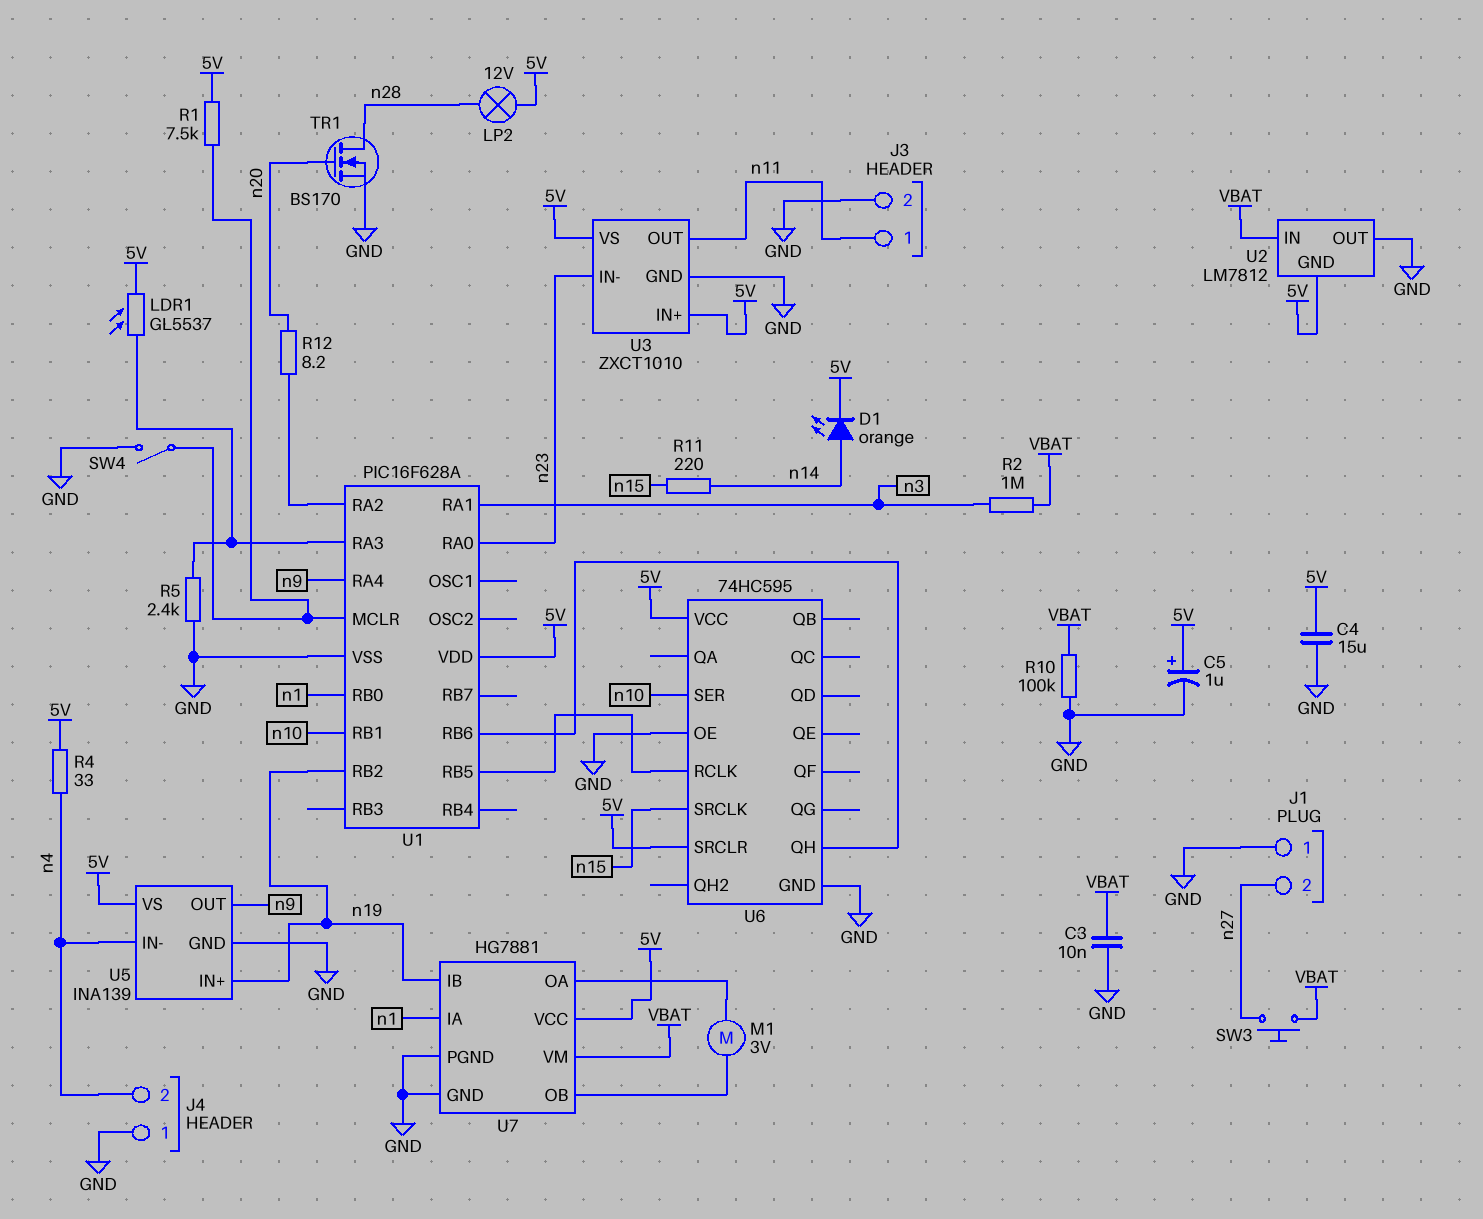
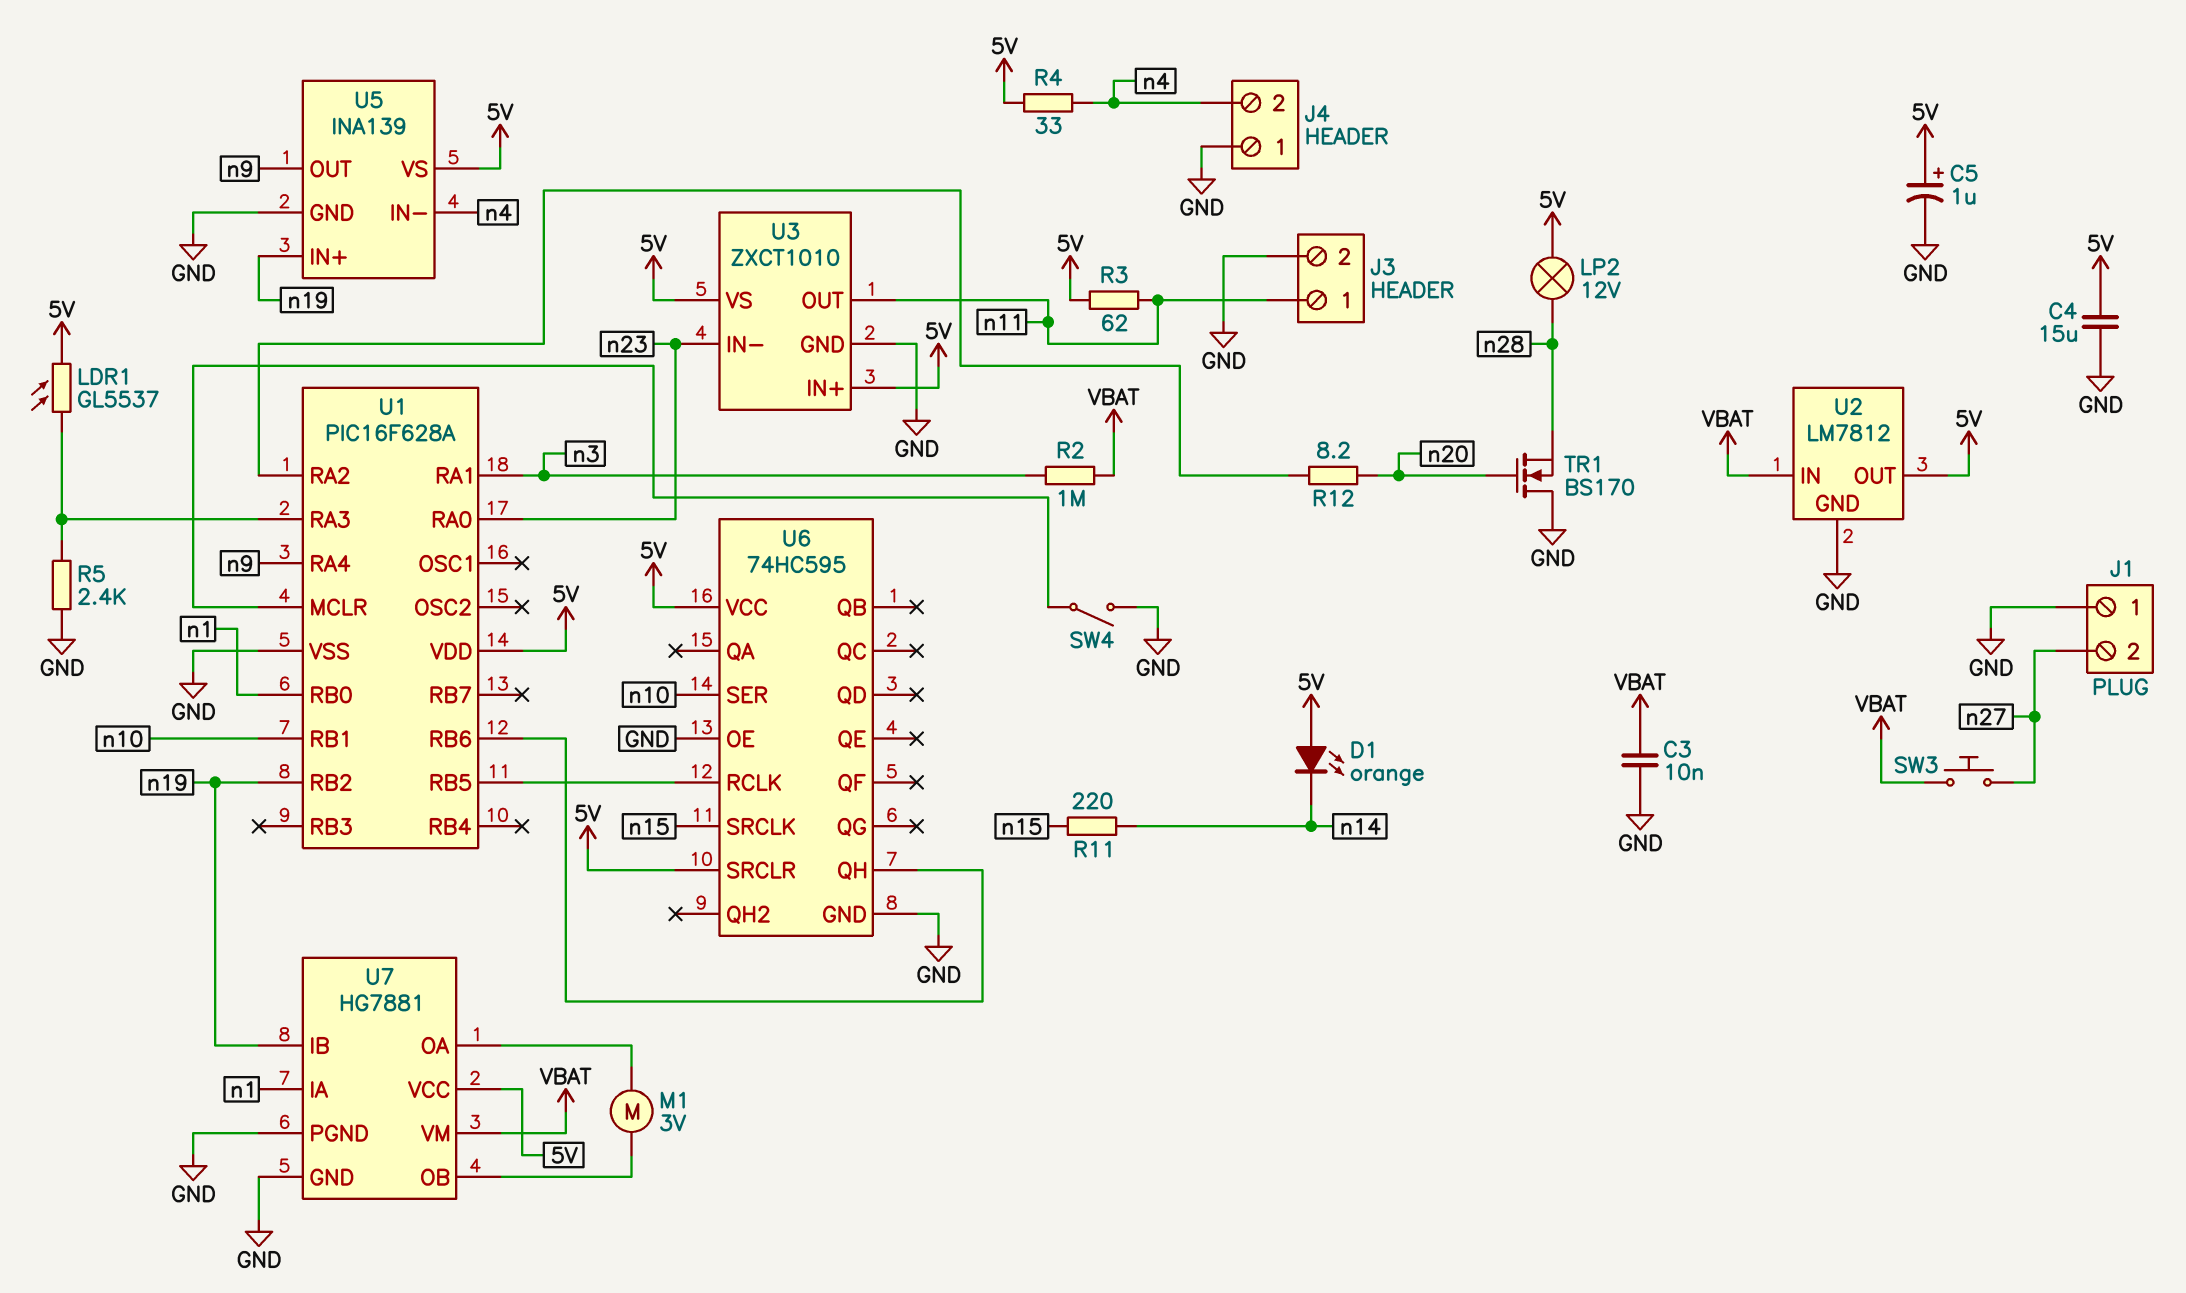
D1: LED orange (A n14, K 5V) -> LED orange (A 5V, K n14)
R1: 7.5k (5V, U1/MCLR) -> none
R3: none -> 62 (5V, n11)
R10: 100k (GND, VBAT) -> none
TR1: NMOS BS170 (G n20, D n28, S GND) -> NMOS BS170 (G n20, D GND, S n28)
U2 pin GND: 5V -> GND
U2 pin OUT: GND -> 5V

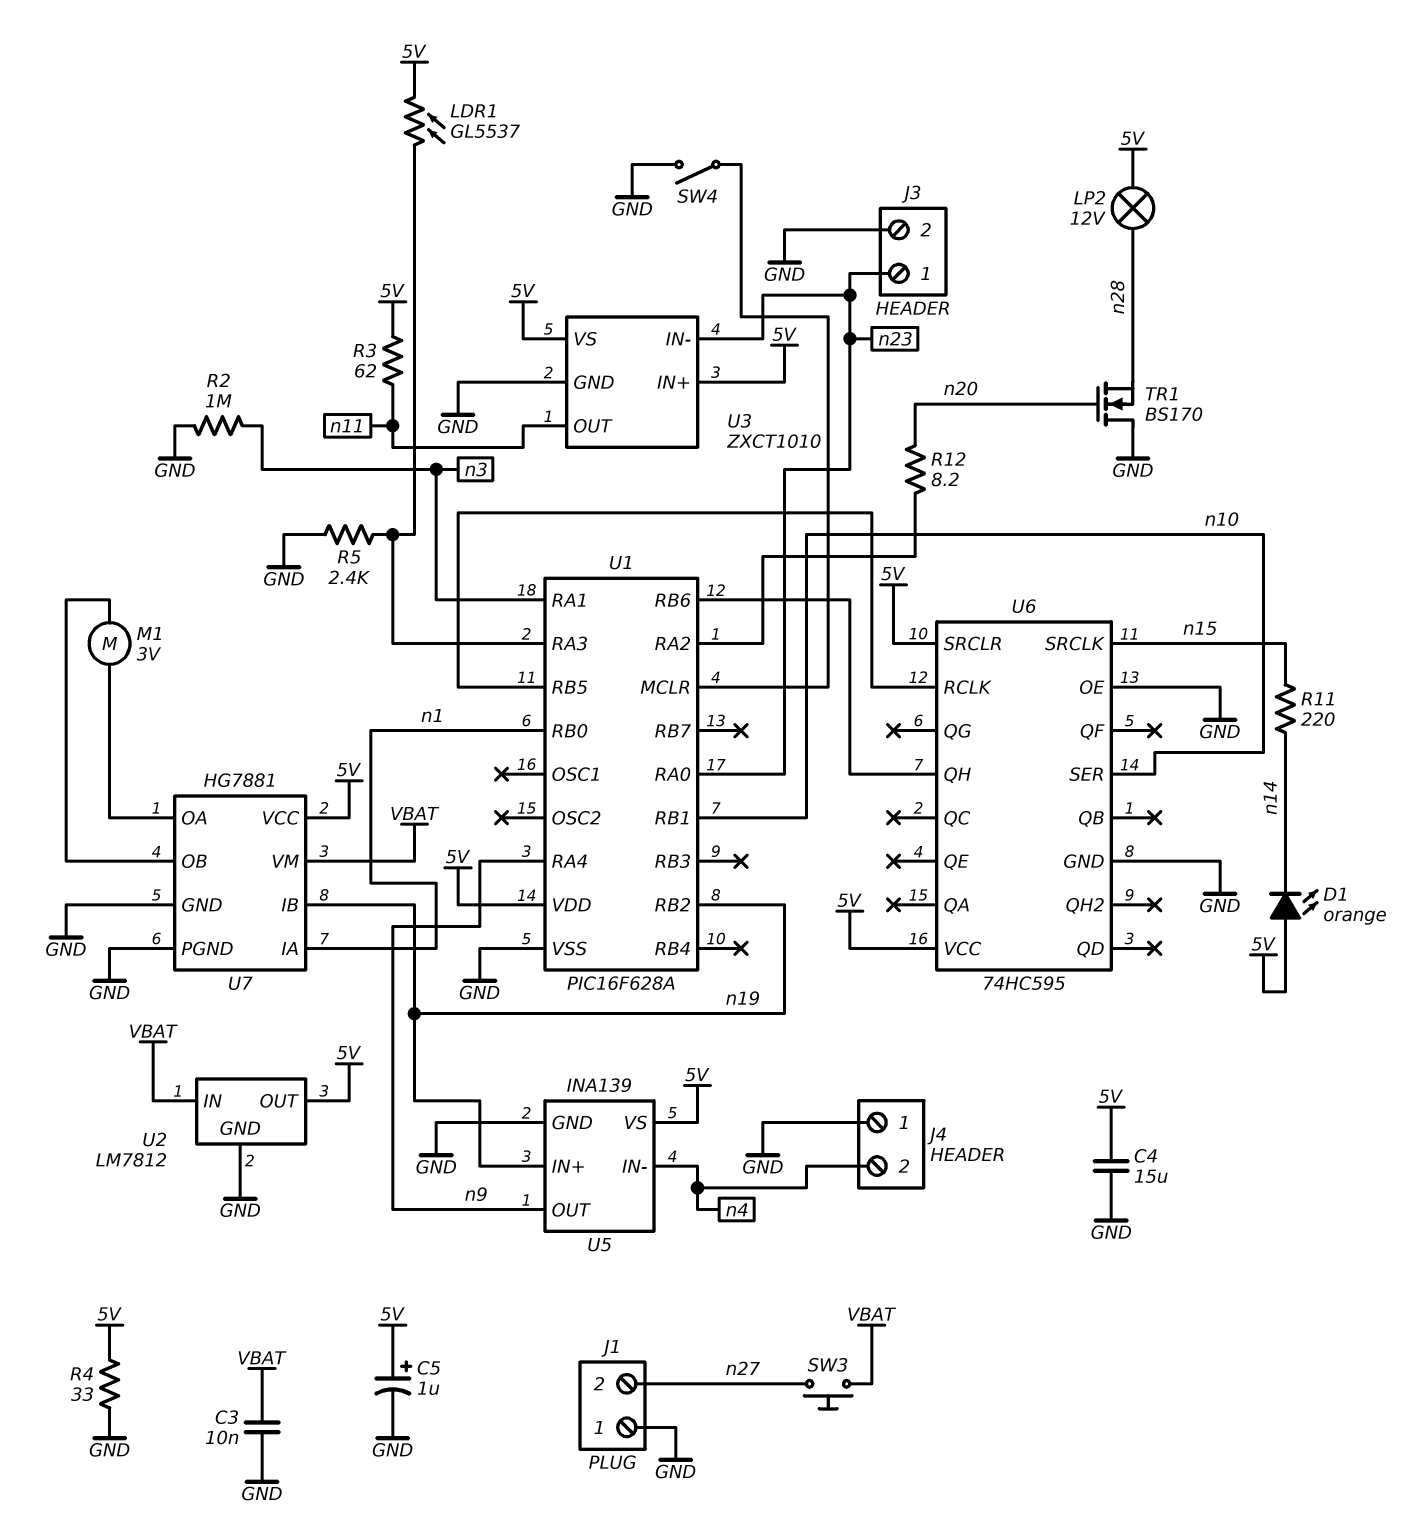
J3 pin 1: n11 -> n23
R2: 1M (VBAT, n3) -> 1M (GND, n3)
R4: 33 (5V, n4) -> 33 (5V, GND)

